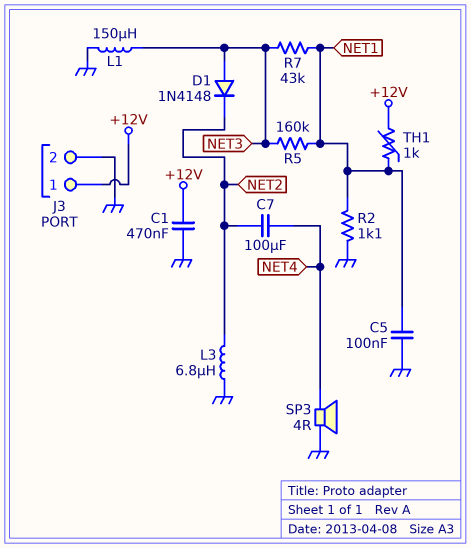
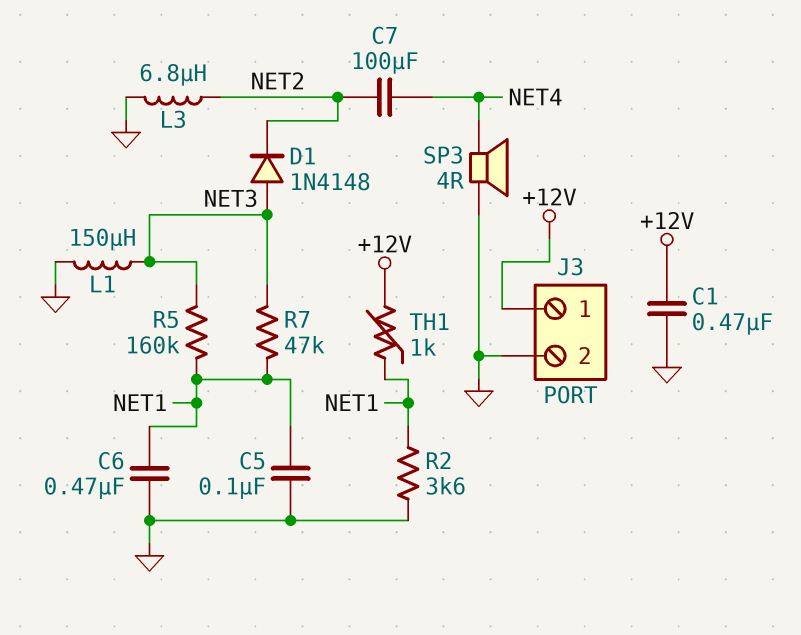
C6: none -> 470nF (GND, NET1)
R2: 1.1k (GND, NET1) -> 3.6k (GND, NET1)
R7: 43k (NET1, NET3) -> 47k (NET1, NET3)

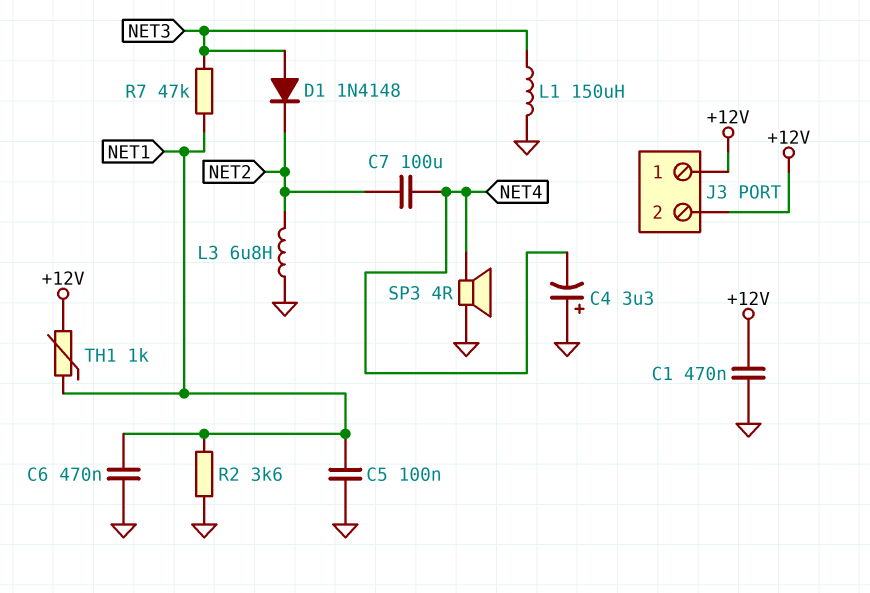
C4: none -> 3.3uF (plus GND, minus NET4)
J3 pin 2: GND -> +12V
R5: 160k (NET1, NET3) -> none

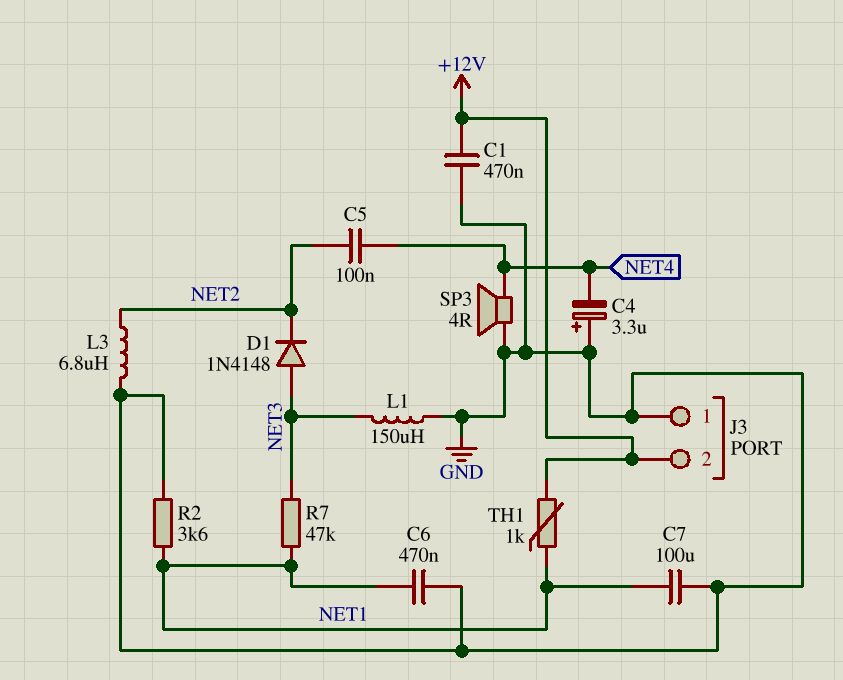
C5: 100nF (GND, NET1) -> 100nF (NET2, NET4)
C7: 100uF (NET2, NET4) -> 100uF (GND, NET1)
J3 pin 1: +12V -> GND

